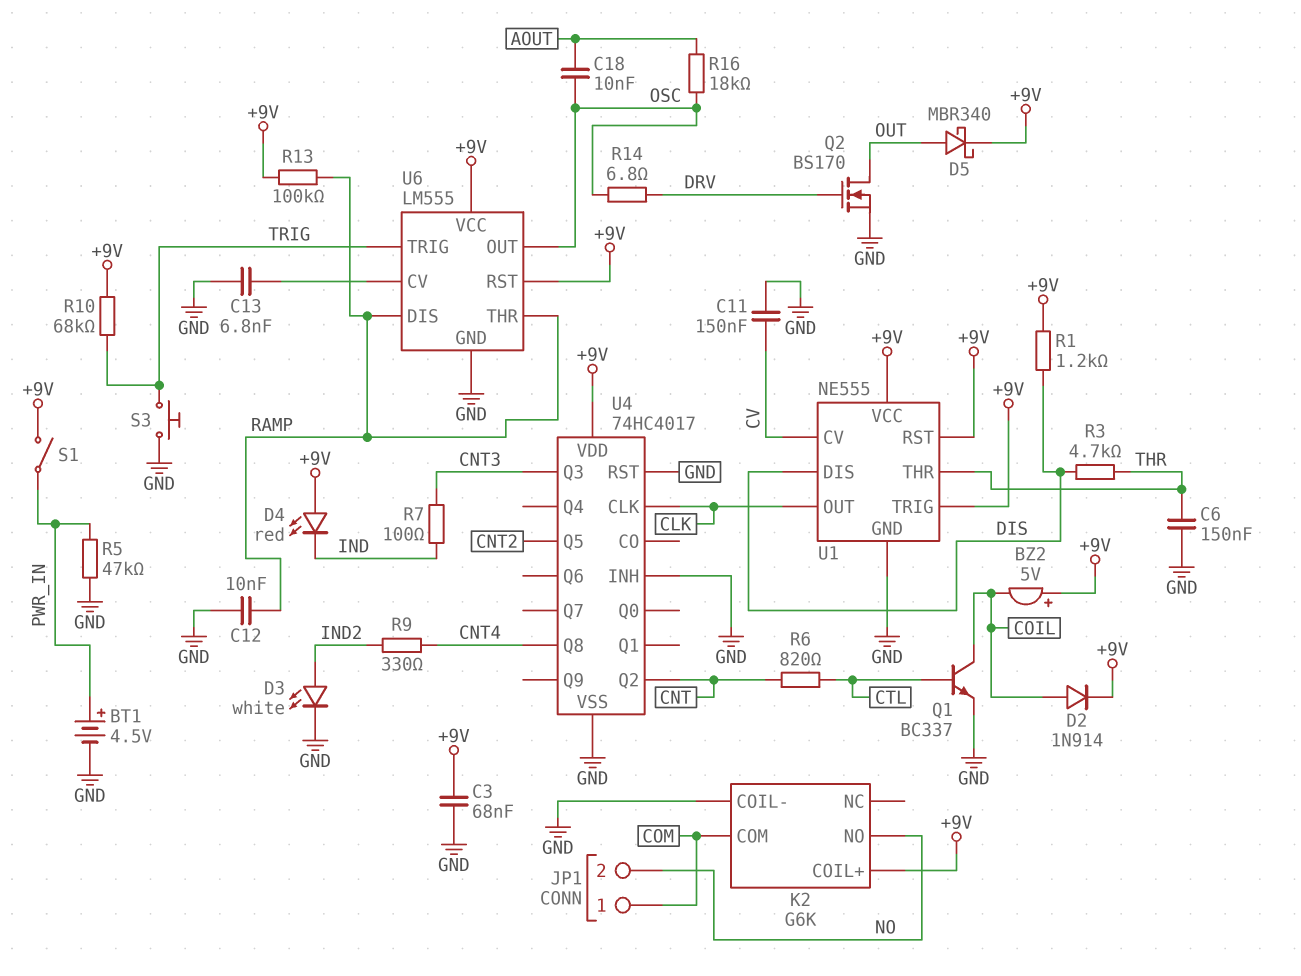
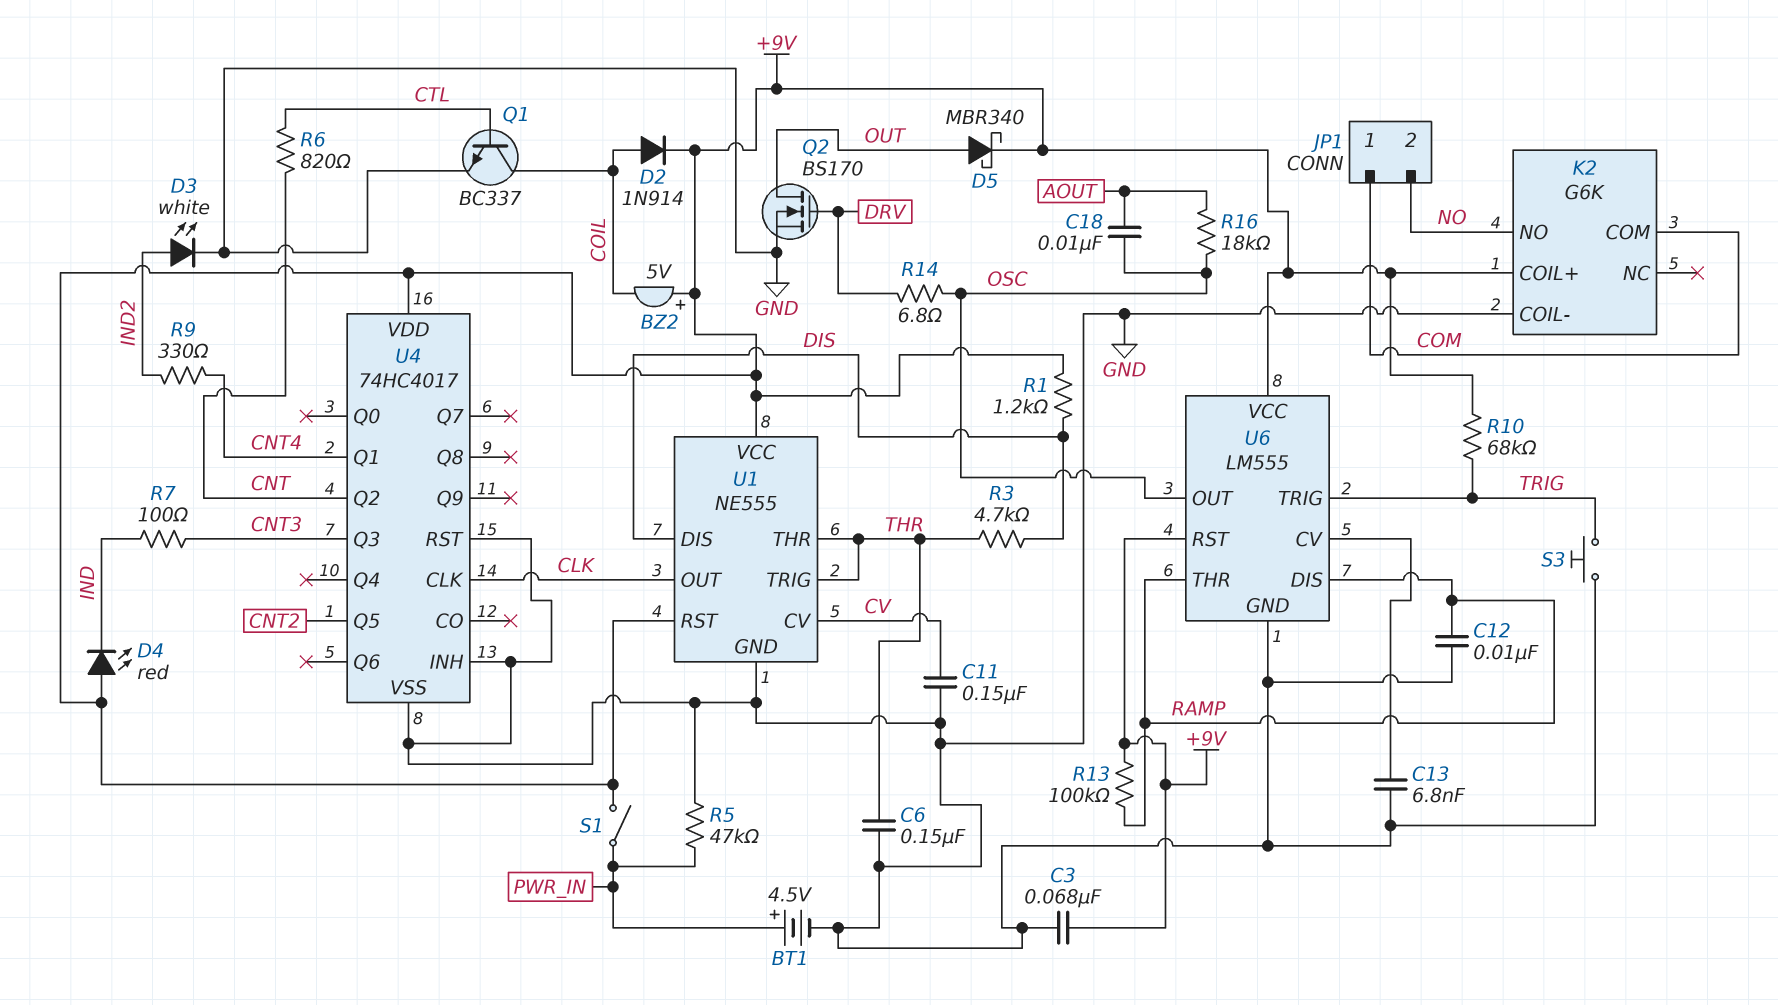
U1 pin TRIG: +9V -> THR
U4 pin Q1: none -> CNT4
U4 pin Q8: CNT4 -> none

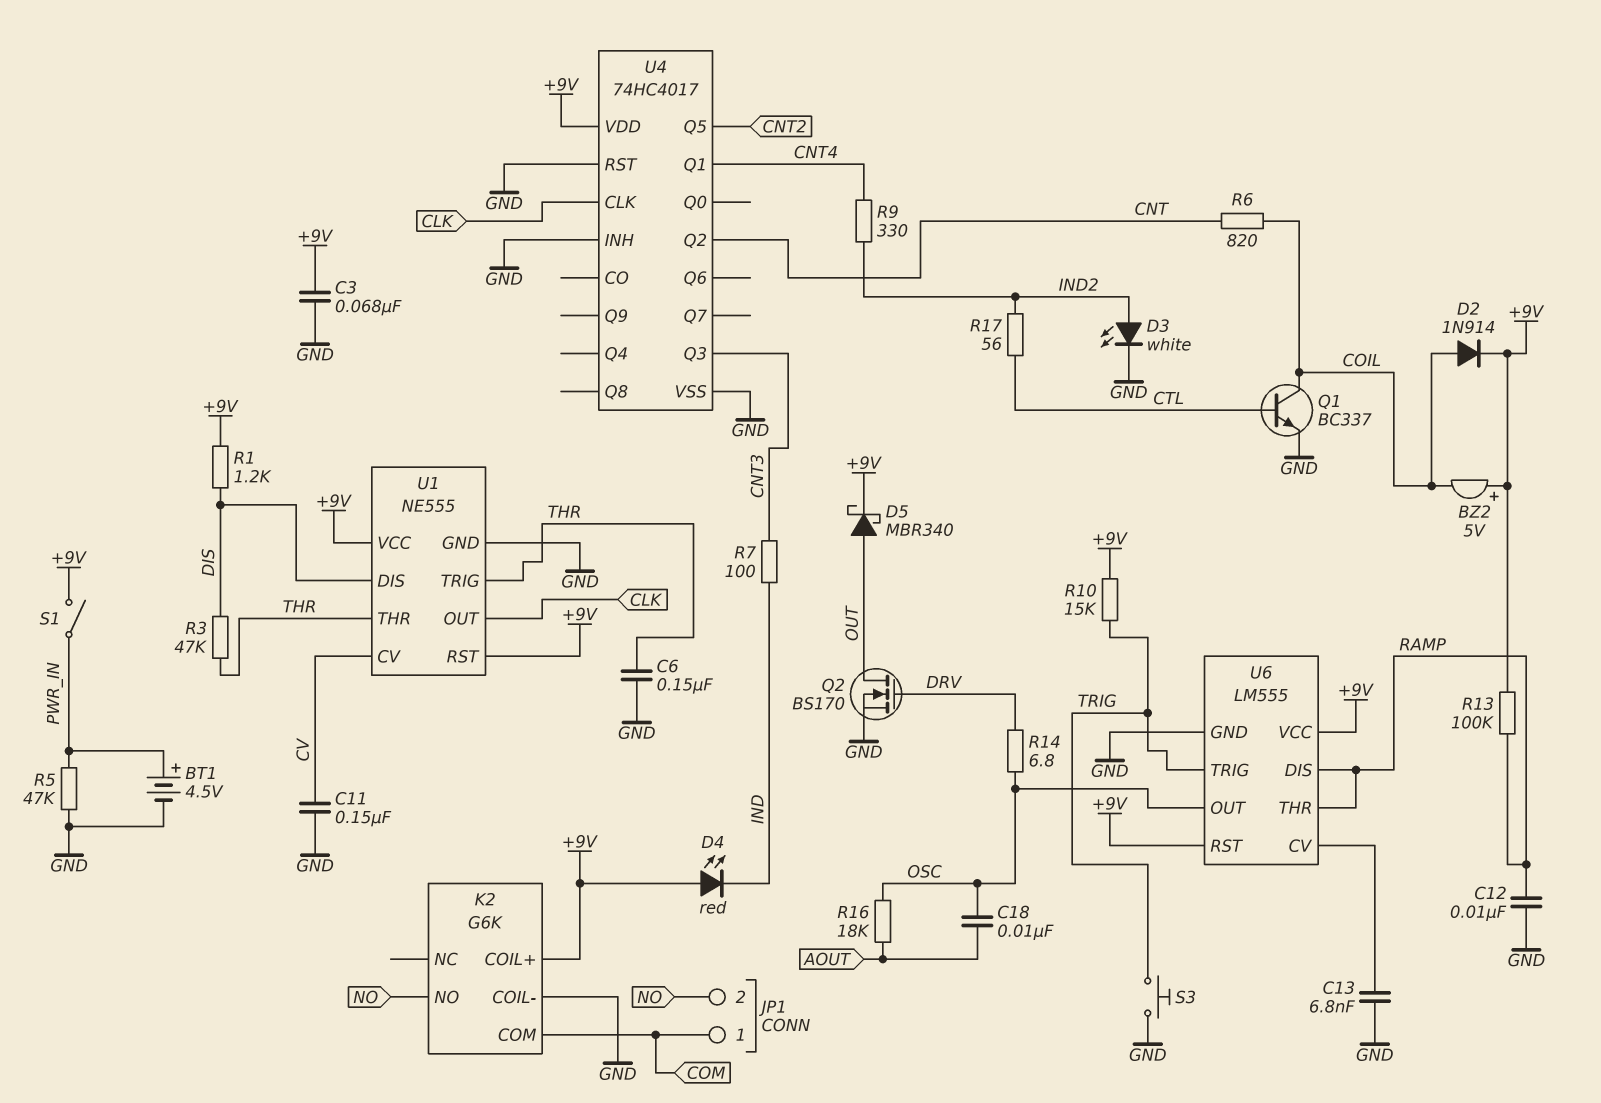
R3: 4.7k (DIS, THR) -> 47k (DIS, THR)
R6: 820 (CNT, CTL) -> 820 (CNT, COIL)
R10: 68k (+9V, TRIG) -> 15k (+9V, TRIG)
R17: none -> 56 (CTL, IND2)

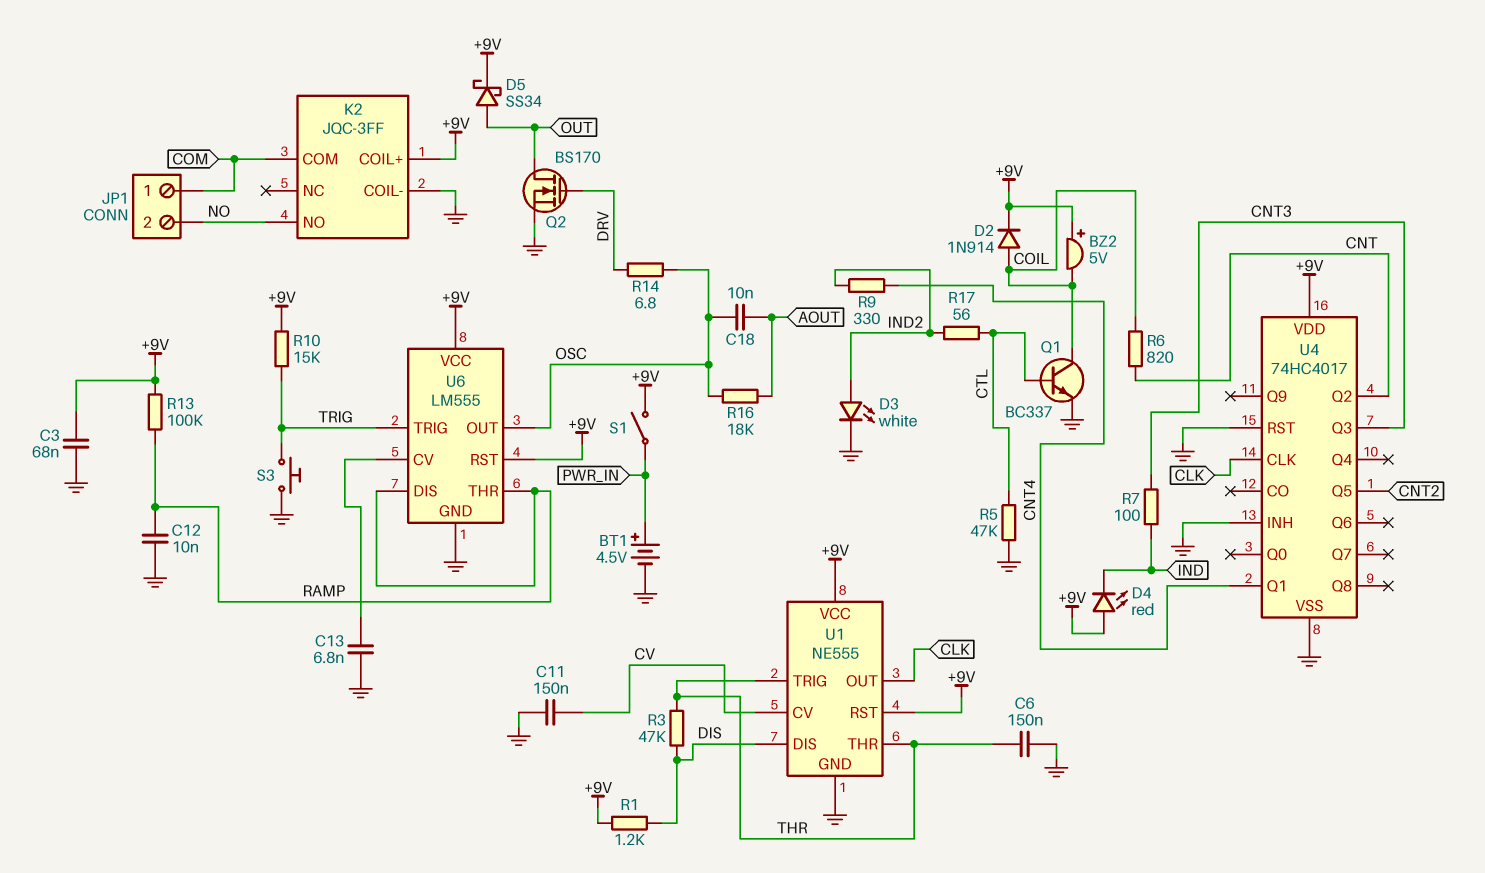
D5: schottky MBR340 (A OUT, K +9V) -> schottky SS34 (A OUT, K +9V)
K2: G6K -> JQC-3FF
R5: 47k (GND, PWR_IN) -> 47k (CTL, GND)

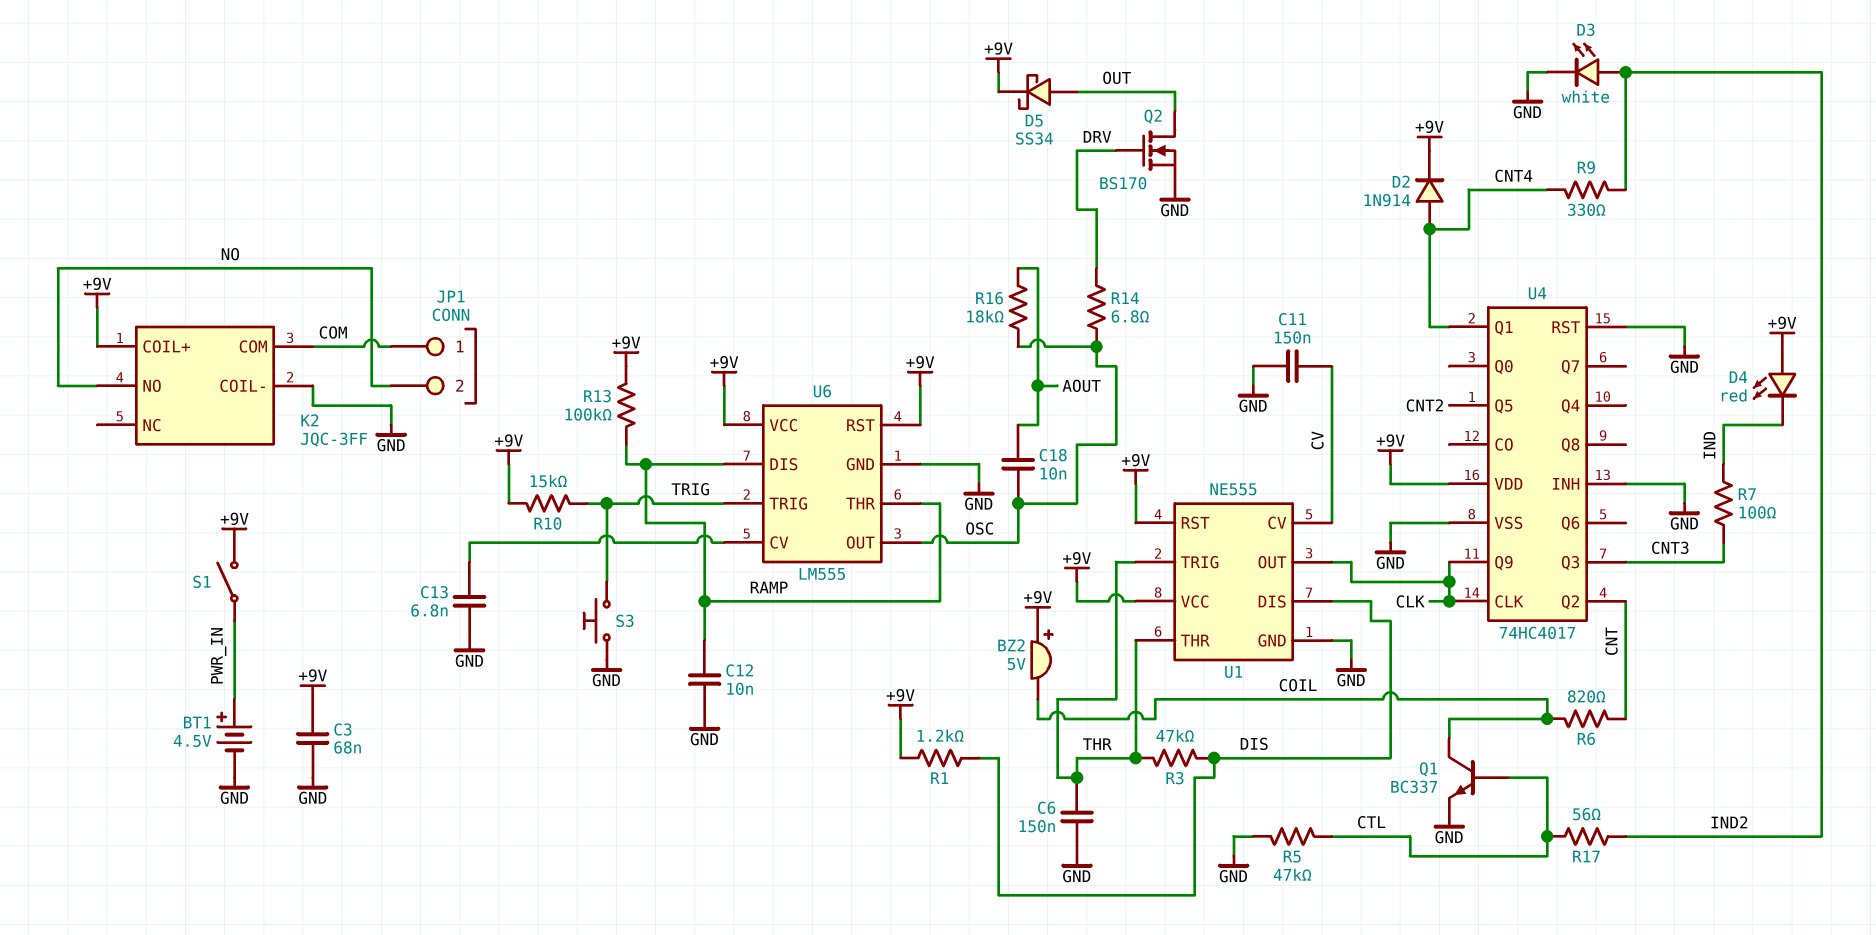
D2: diode 1N914 (A COIL, K +9V) -> diode 1N914 (A CNT4, K +9V)
U4 pin Q9: none -> CLK

